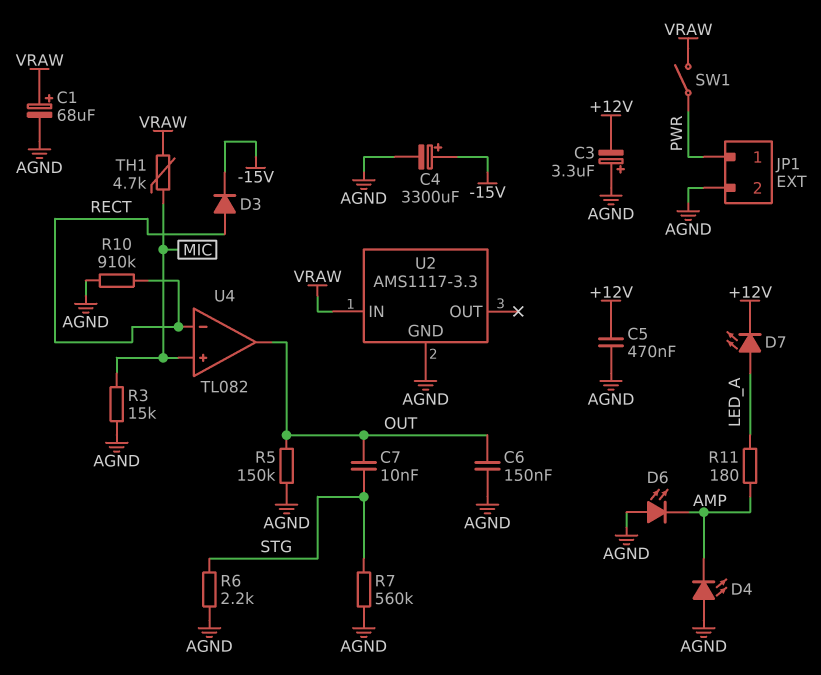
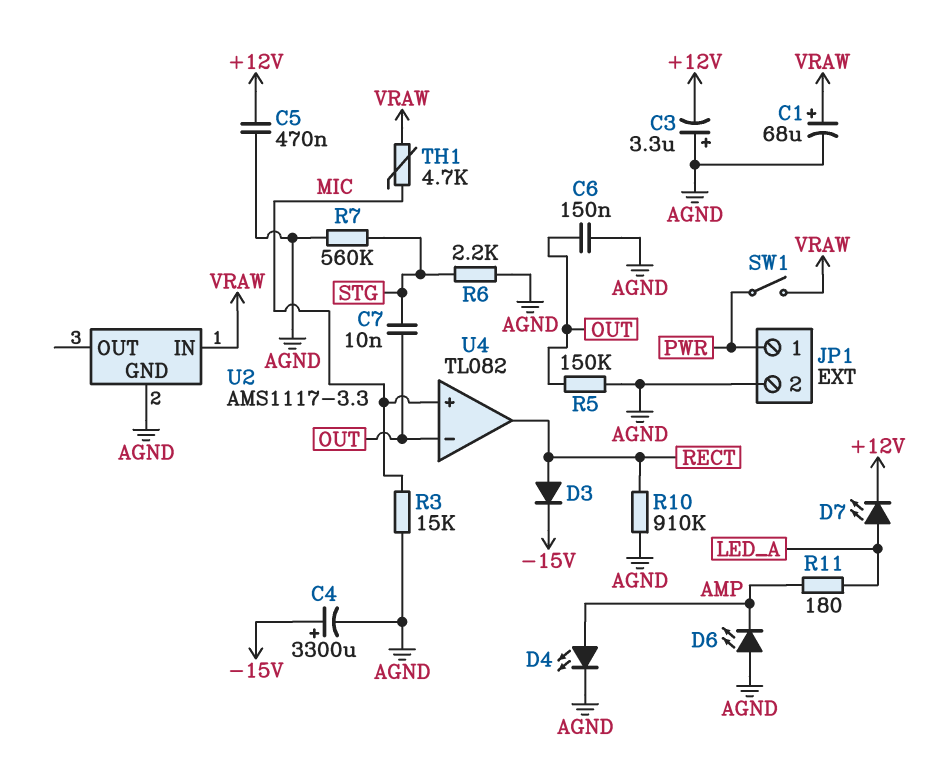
D4: LED (A AGND, K AMP) -> LED (A AMP, K AGND)
U4 pin in-: RECT -> OUT
U4 pin out: OUT -> RECT

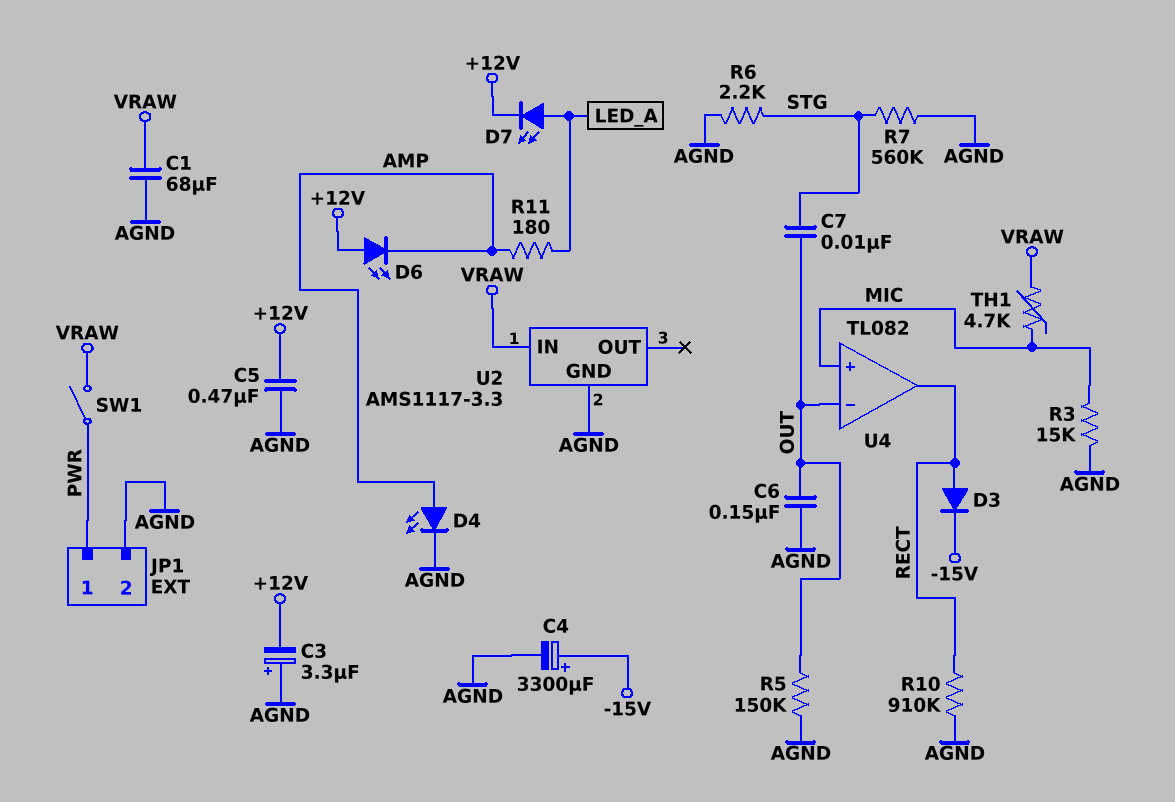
C1: 68uF (plus VRAW, minus AGND) -> 68uF (AGND, VRAW)
D6: LED (A AGND, K AMP) -> LED (A +12V, K AMP)

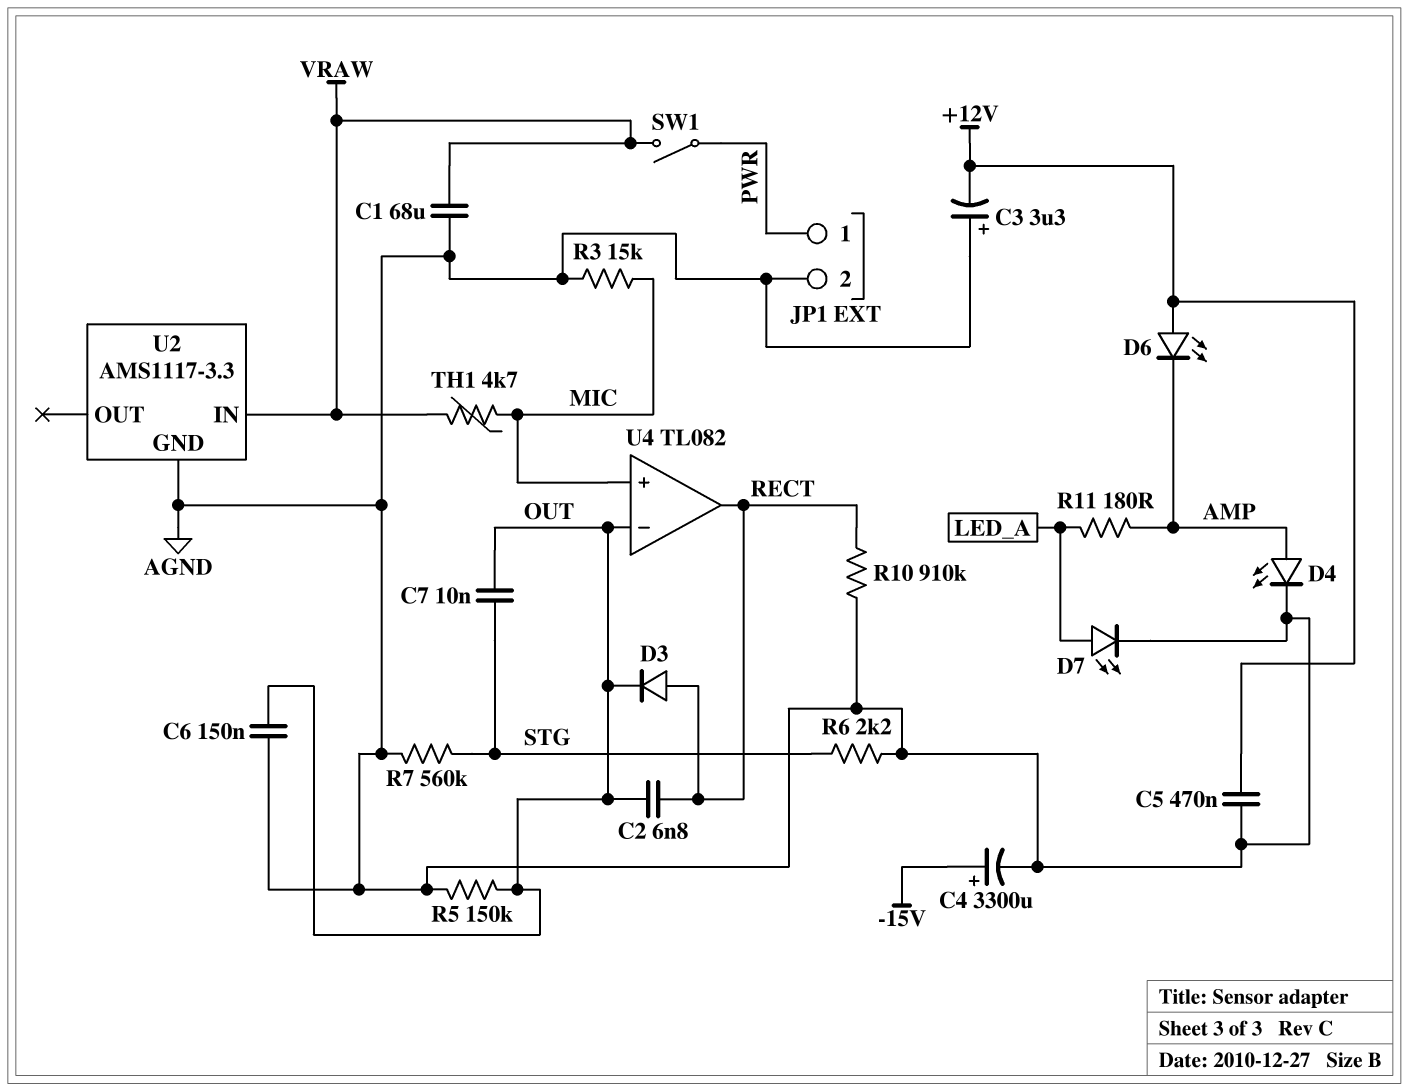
C2: none -> 6.8nF (OUT, RECT)
D3: diode (A RECT, K -15V) -> diode (A RECT, K OUT)
D7: LED (A LED_A, K +12V) -> LED (A LED_A, K AGND)

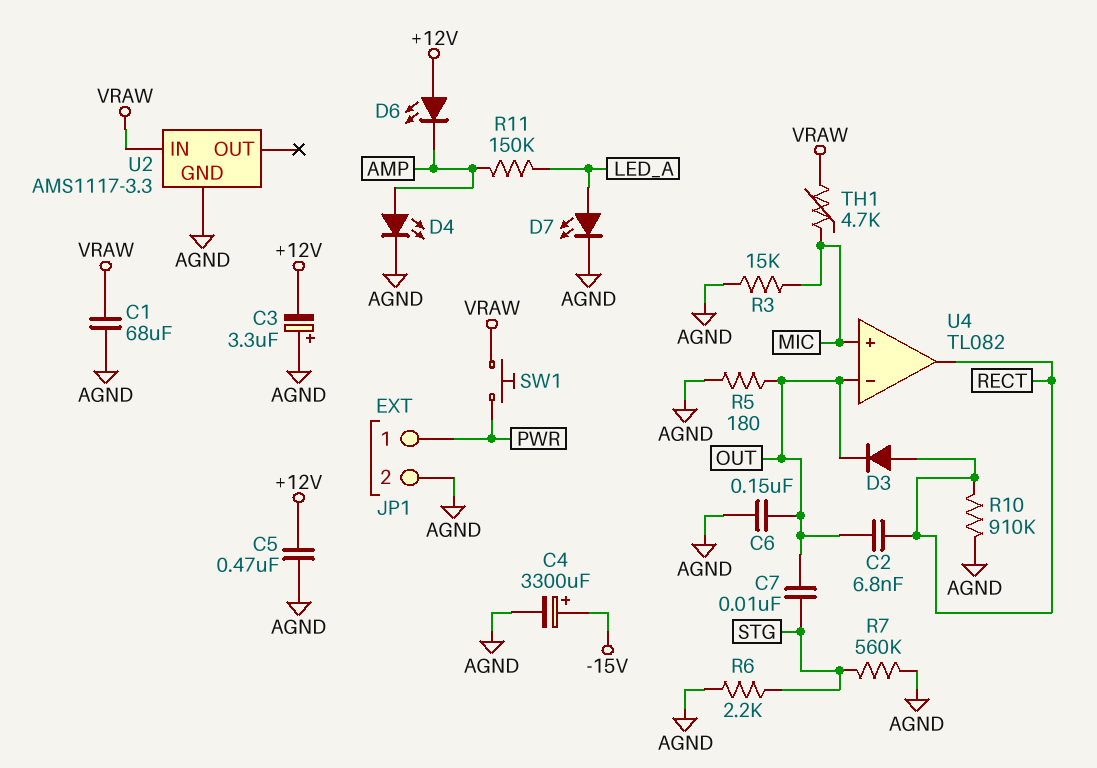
R5: 150k (AGND, OUT) -> 180 (AGND, OUT)
R11: 180 (AMP, LED_A) -> 150k (AMP, LED_A)
SW1: switch (PWR, VRAW) -> button (PWR, VRAW)

